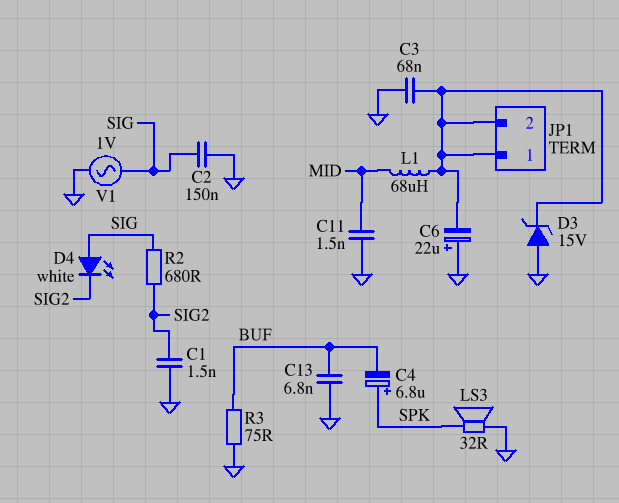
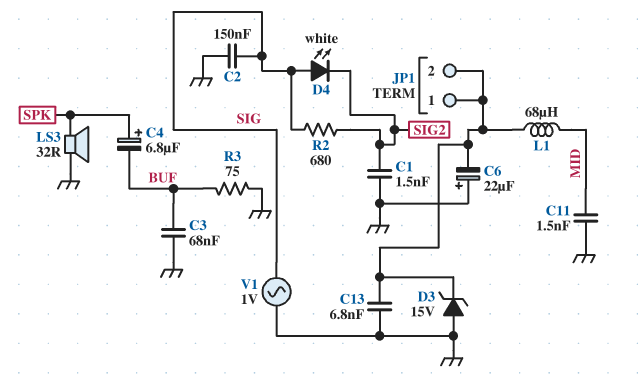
C3: 68nF (GND, JP1/1) -> 68nF (BUF, GND)
C13: 6.8nF (BUF, GND) -> 6.8nF (GND, JP1/1)

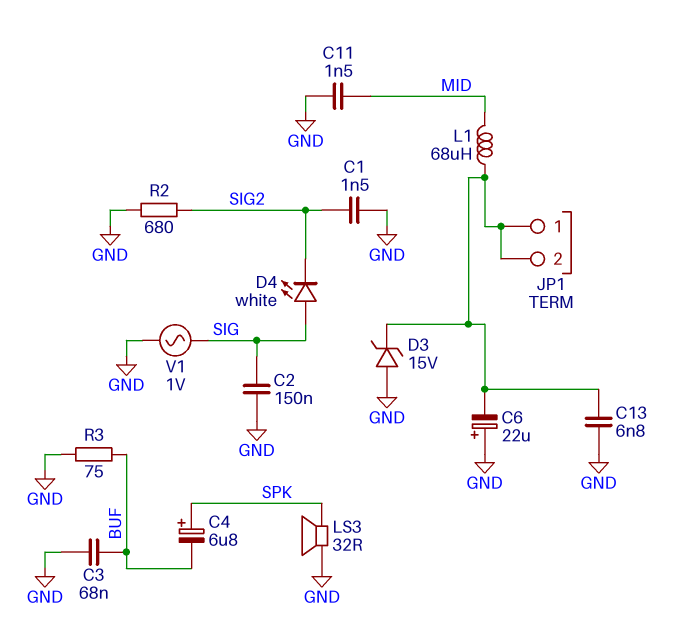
R2: 680 (SIG, SIG2) -> 680 (GND, SIG2)

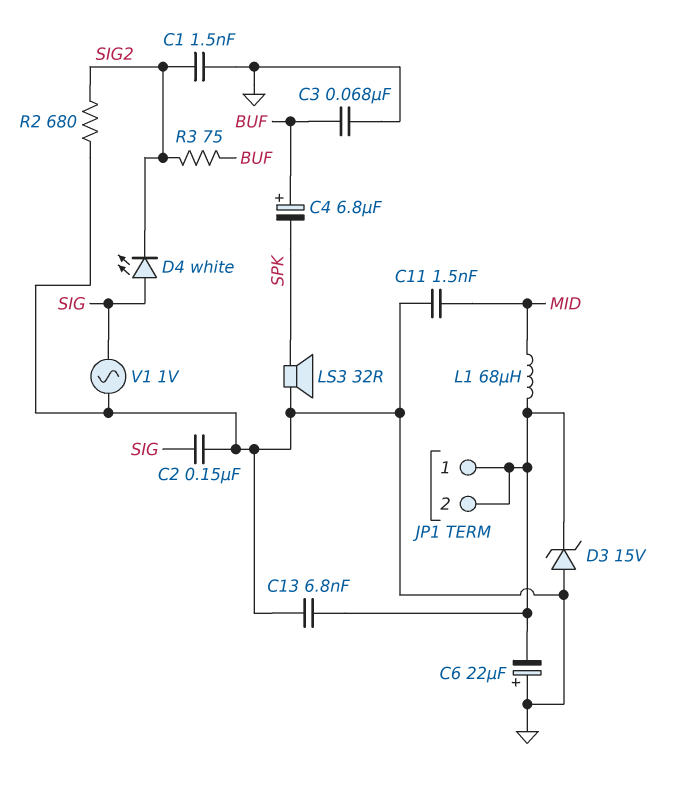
C4: 6.8uF (plus SPK, minus BUF) -> 6.8uF (plus BUF, minus SPK)
R3: 75 (BUF, GND) -> 75 (BUF, SIG2)

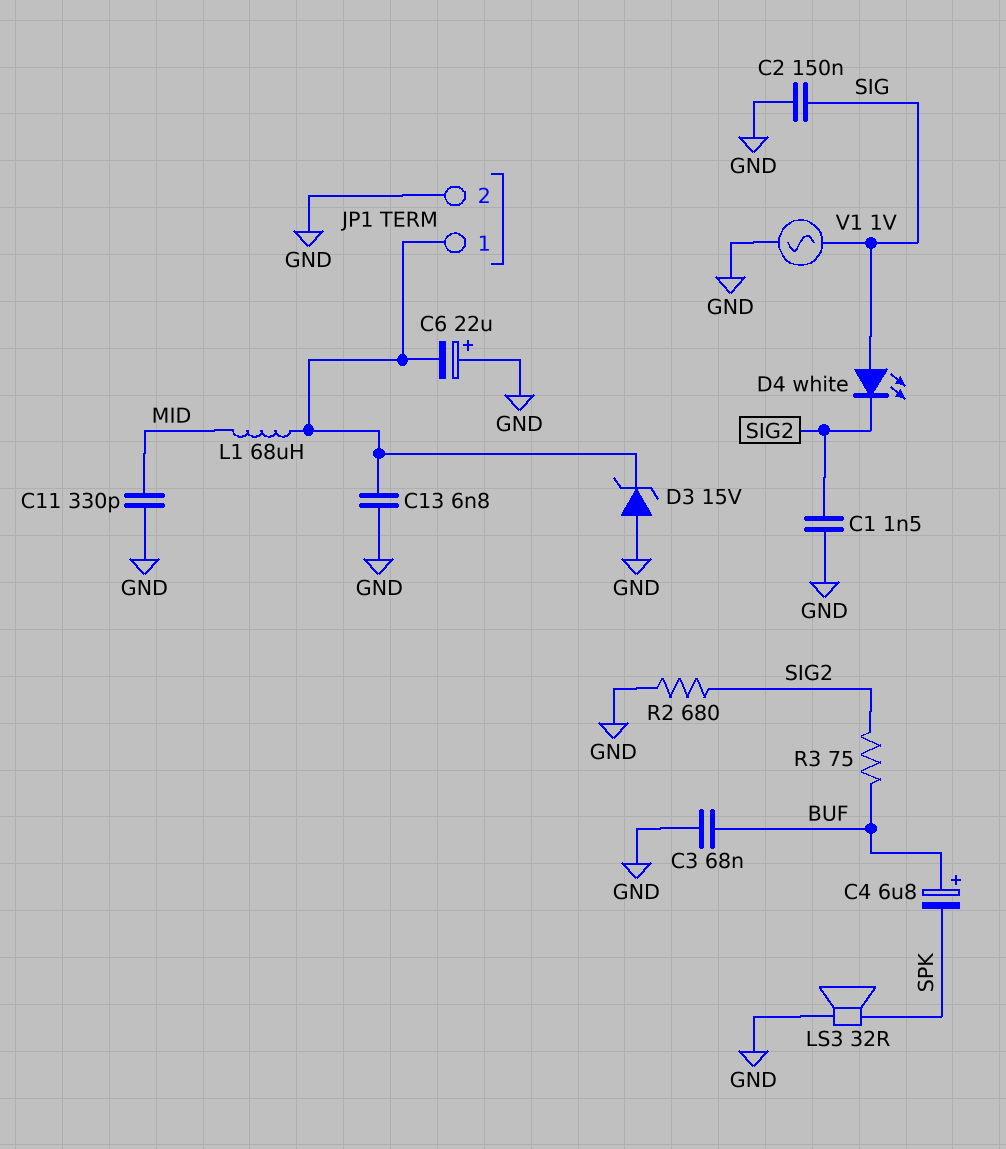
C11: 1.5nF (GND, MID) -> 330pF (GND, MID)
JP1 pin 2: JP1/1 -> GND

